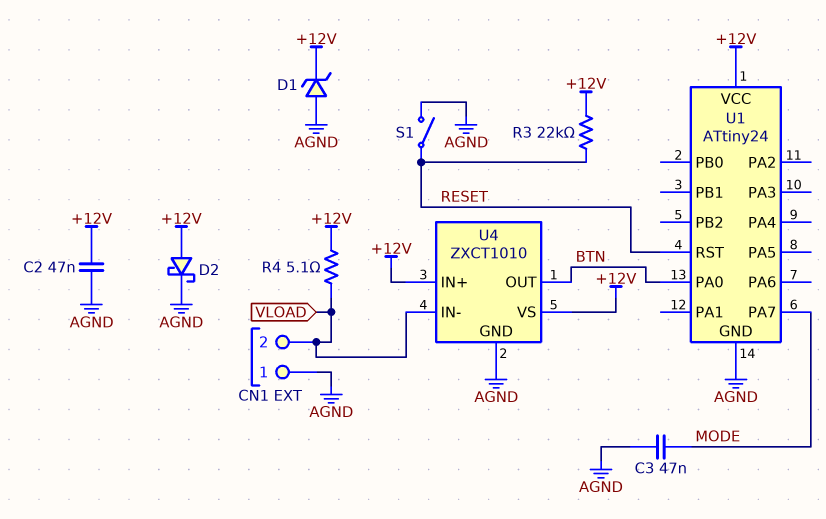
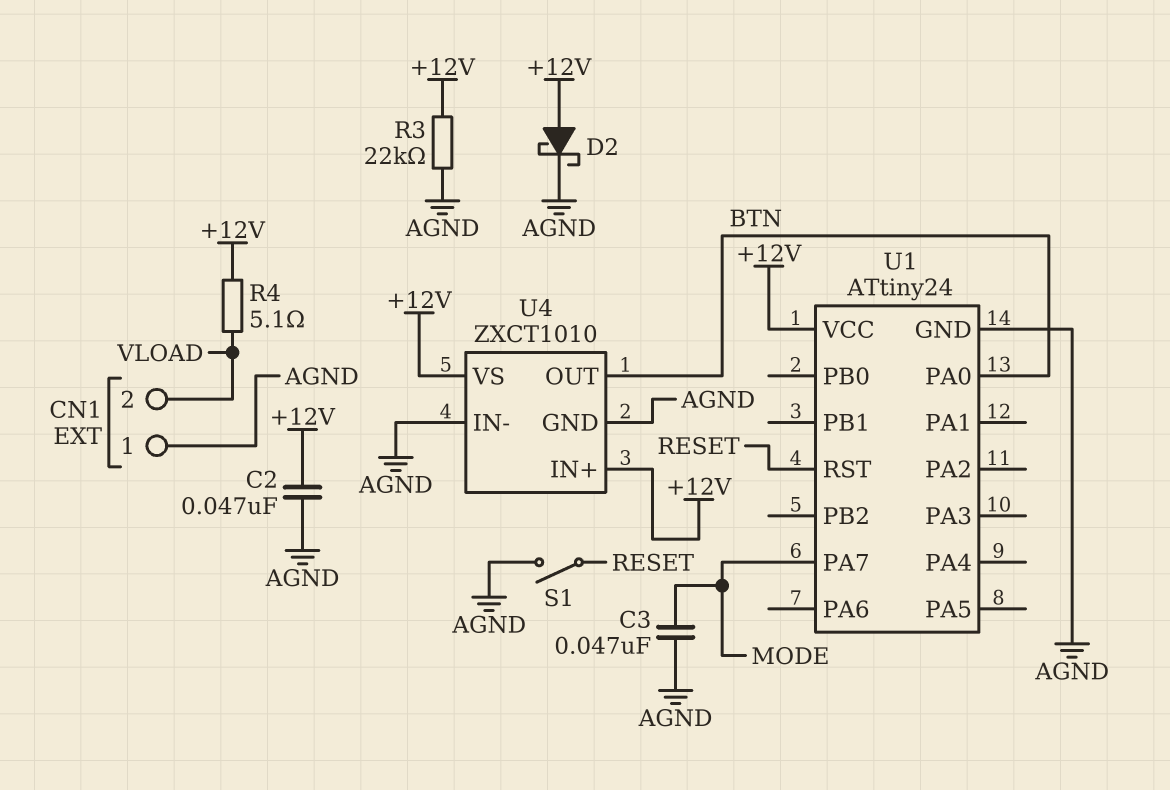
D1: zener (A AGND, K +12V) -> none
R3: 22k (+12V, RESET) -> 22k (+12V, AGND)
U4 pin IN-: VLOAD -> AGND

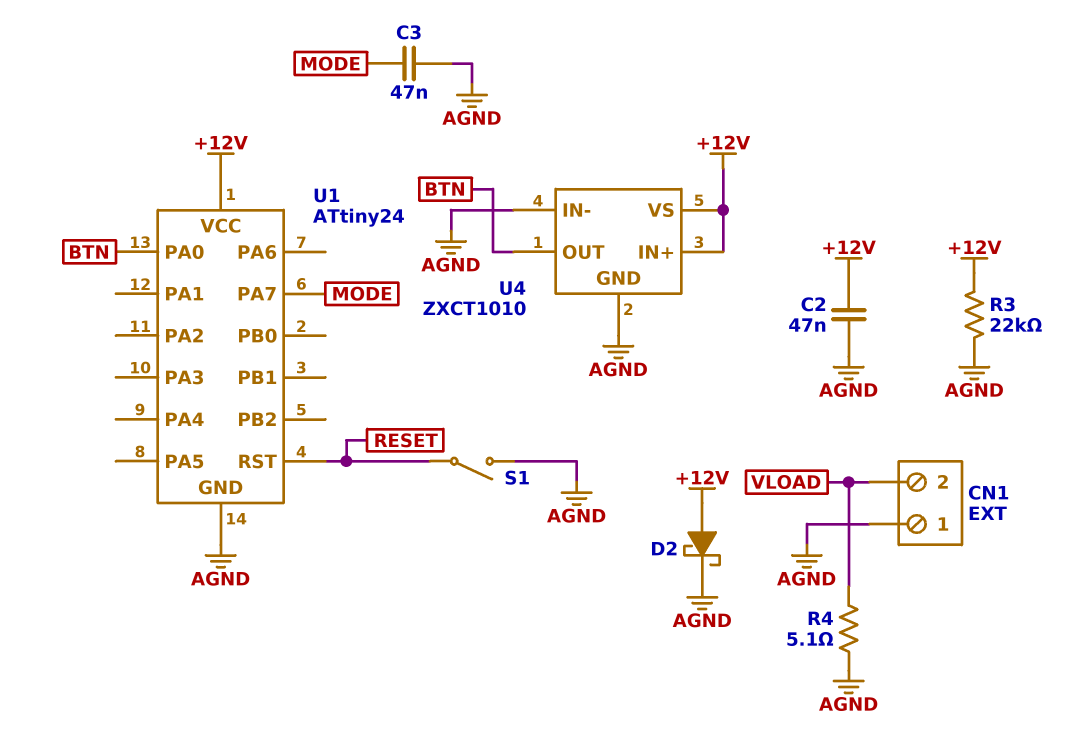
R4: 5.1 (+12V, VLOAD) -> 5.1 (AGND, VLOAD)

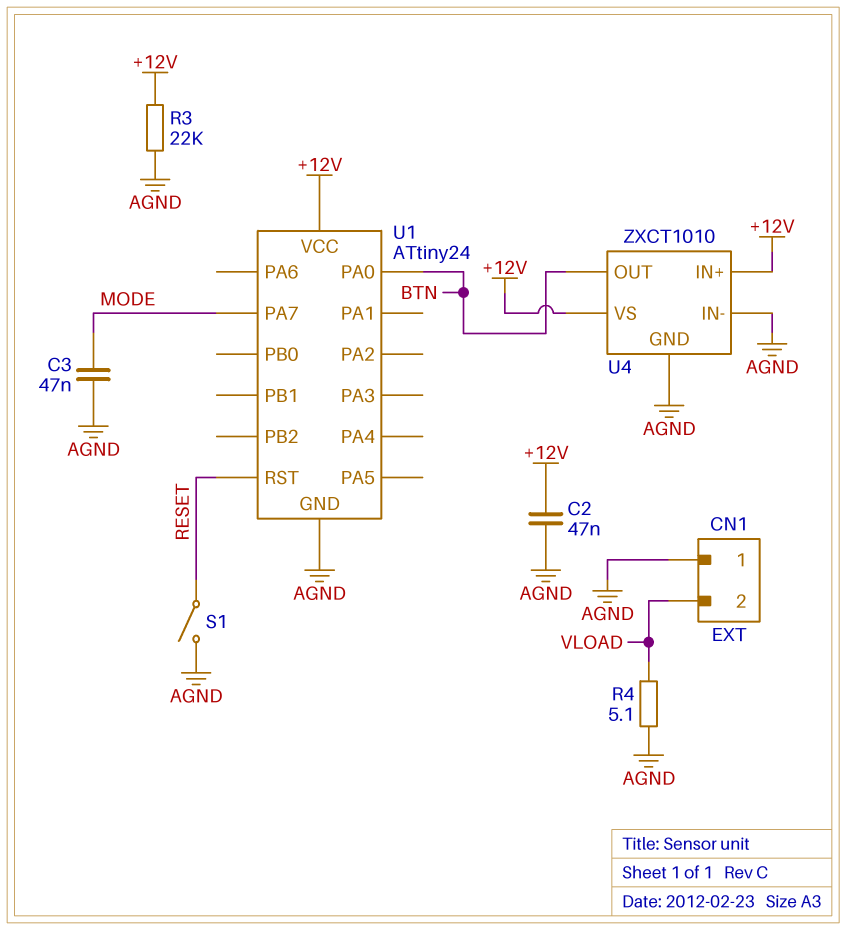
D2: schottky (A +12V, K AGND) -> none

